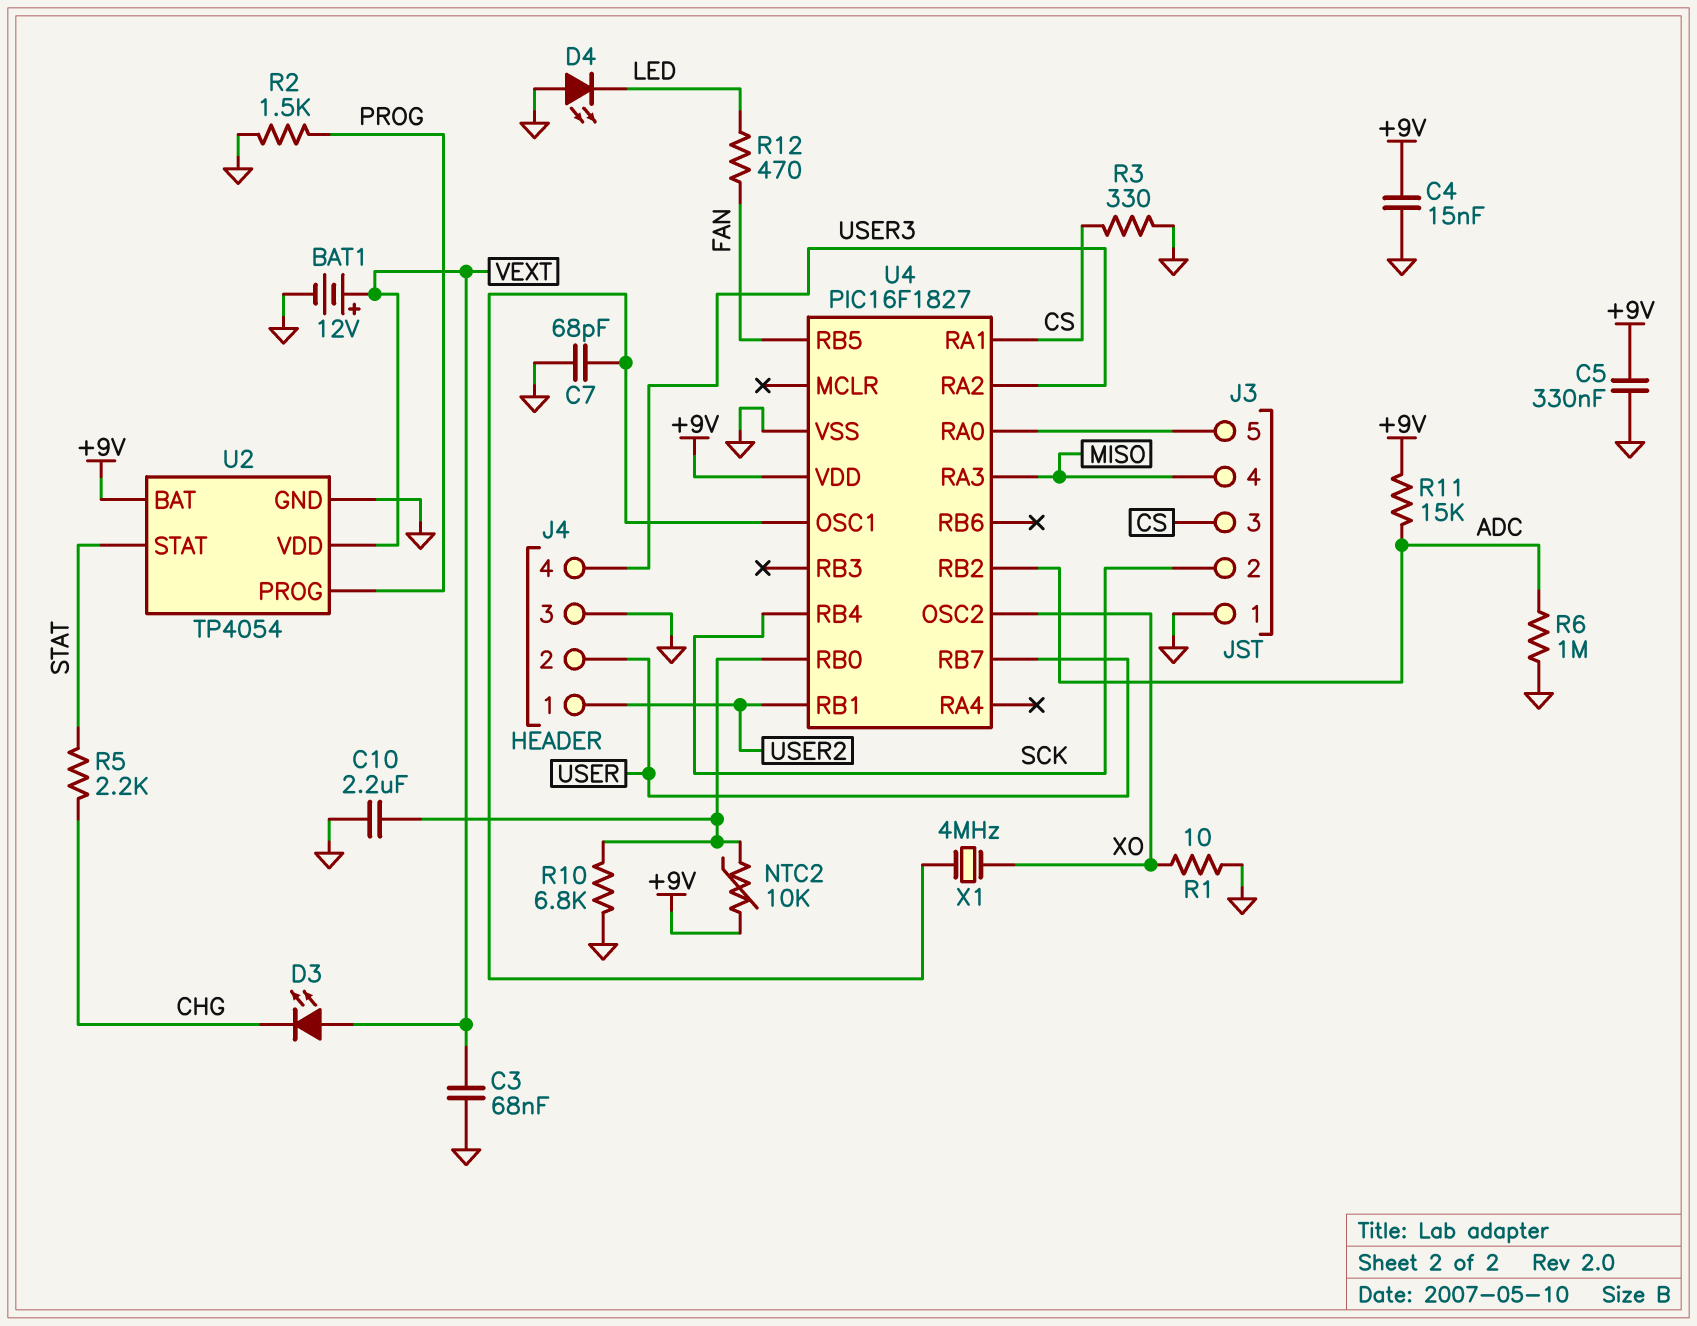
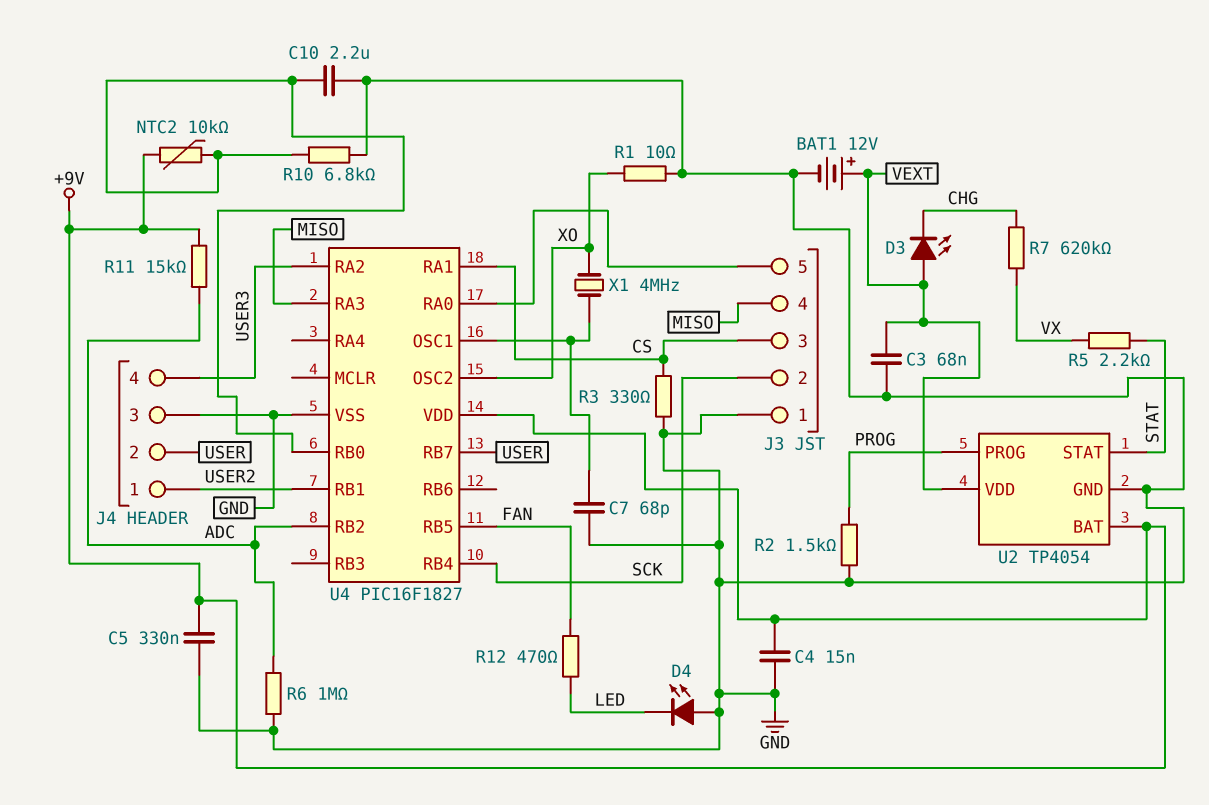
R5: 2.2k (CHG, STAT) -> 2.2k (STAT, VX)
R7: none -> 620k (CHG, VX)

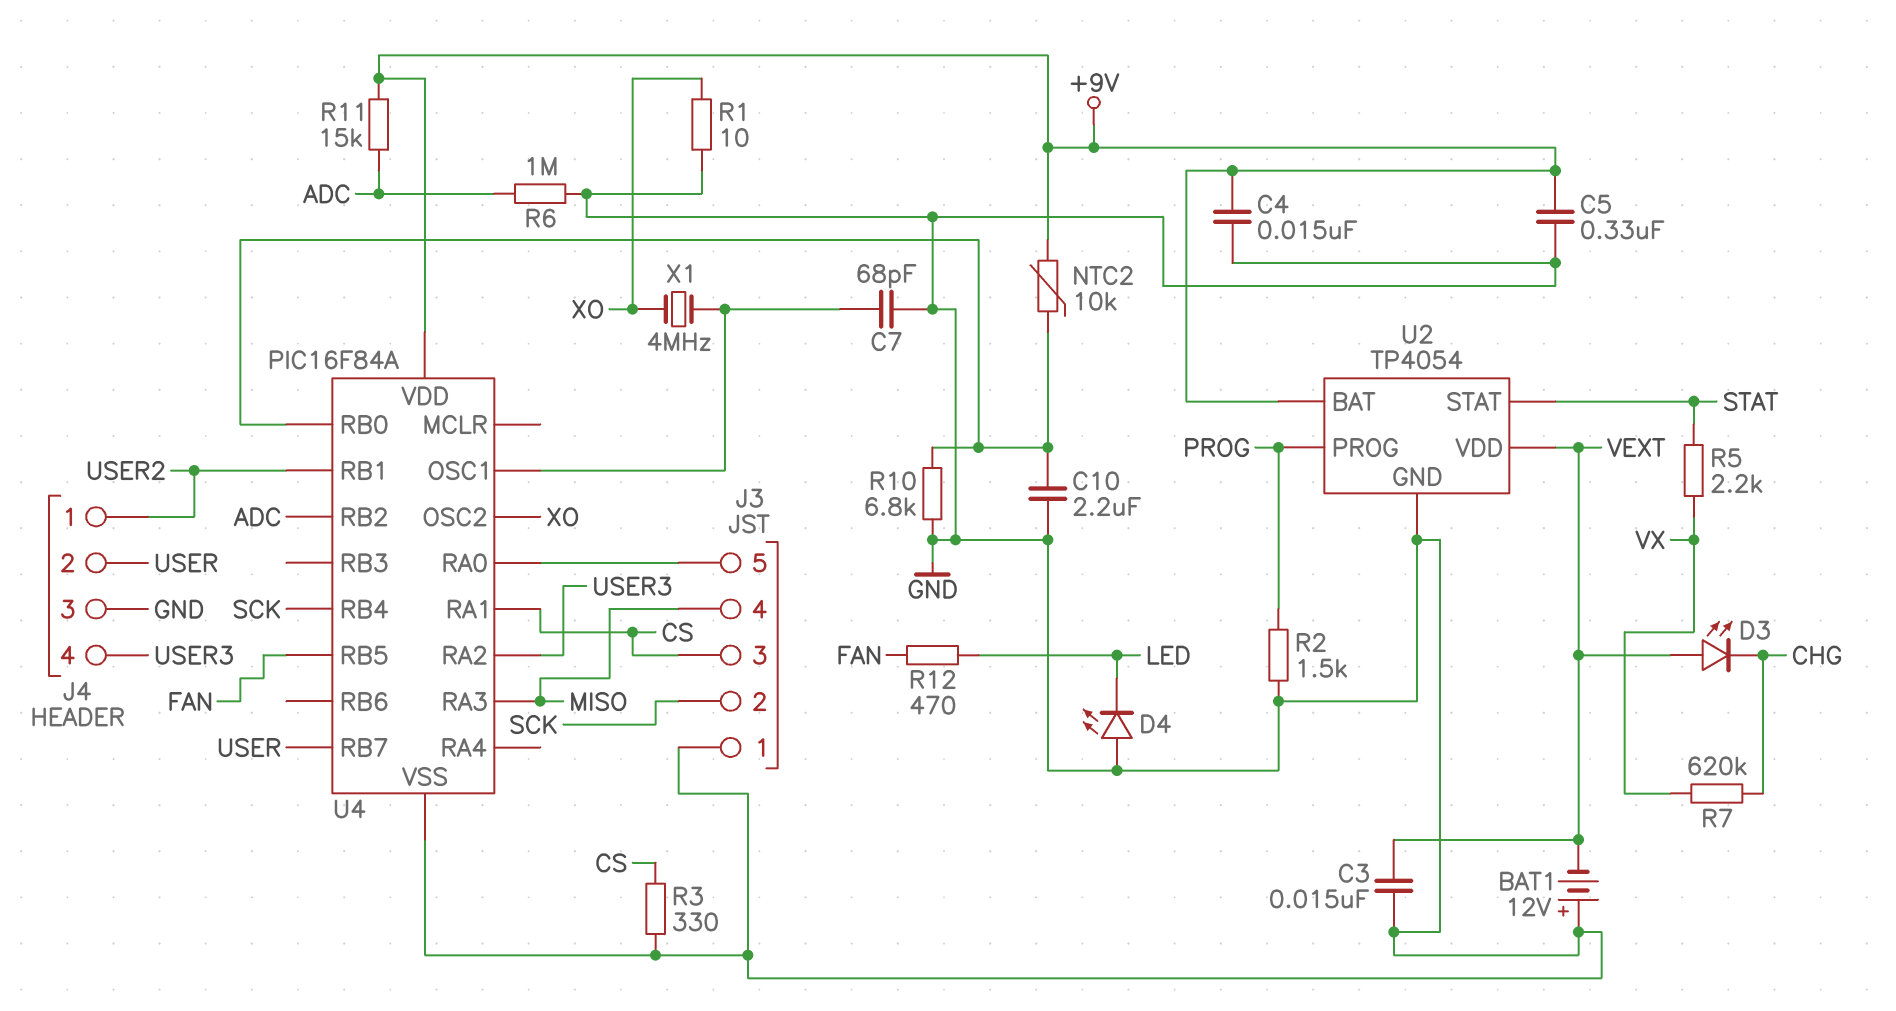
BAT1: 12V (plus VEXT, minus GND) -> 12V (plus GND, minus VEXT)
C3: 68nF (GND, VEXT) -> 15nF (GND, VEXT)
U4: PIC16F1827 -> PIC16F84A

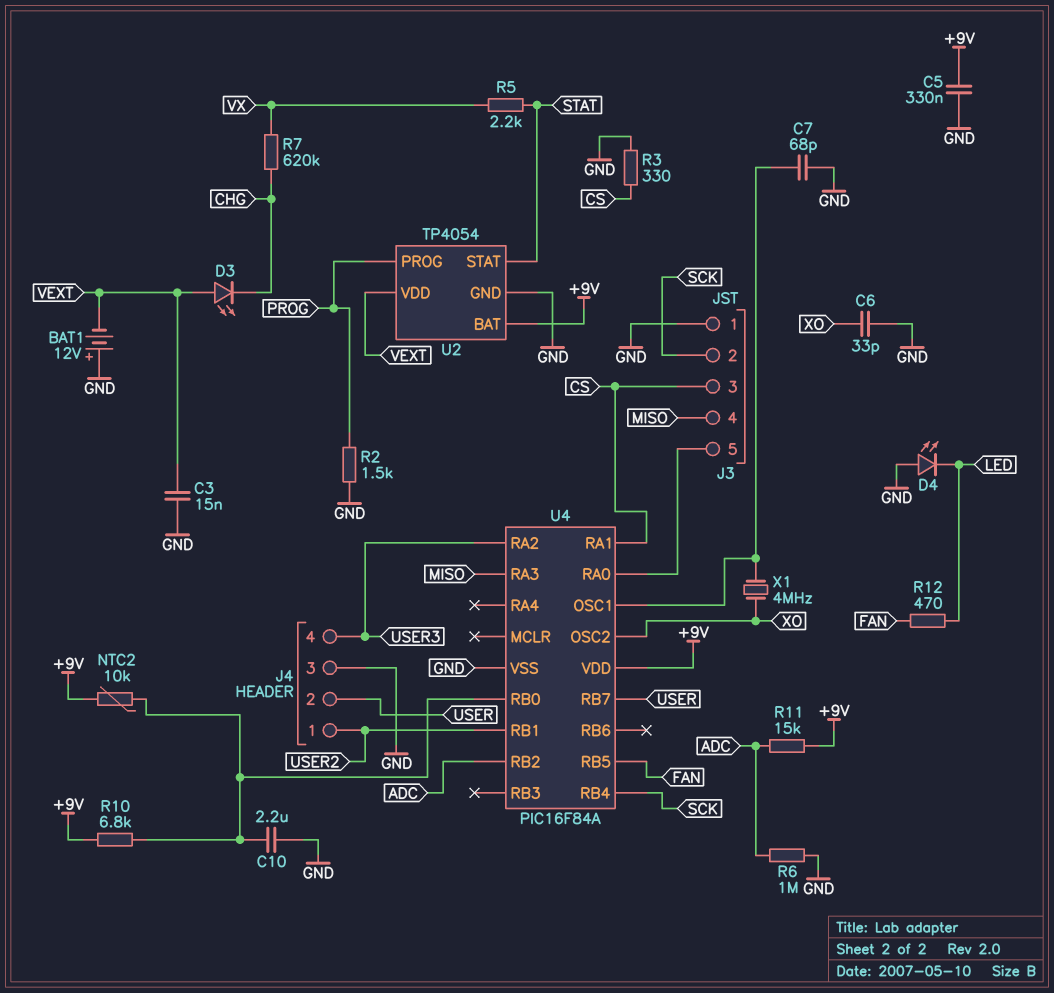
C4: 15nF (+9V, GND) -> none
C6: none -> 33pF (GND, XO)
R1: 10 (GND, XO) -> none
R10: 6.8k (GND, U4/RB0) -> 6.8k (+9V, U4/RB0)

